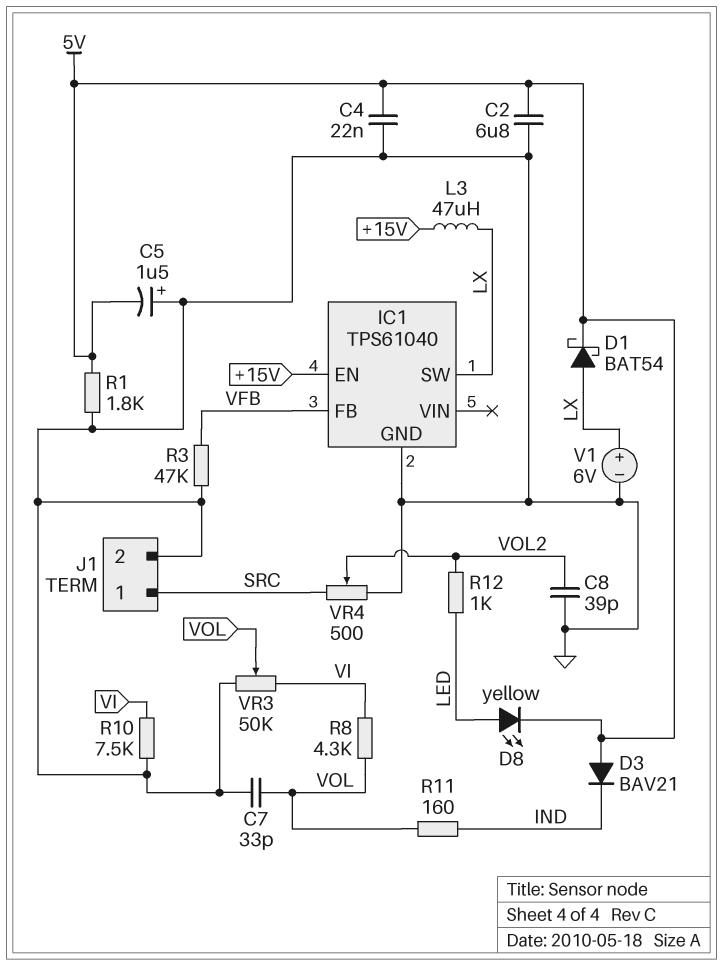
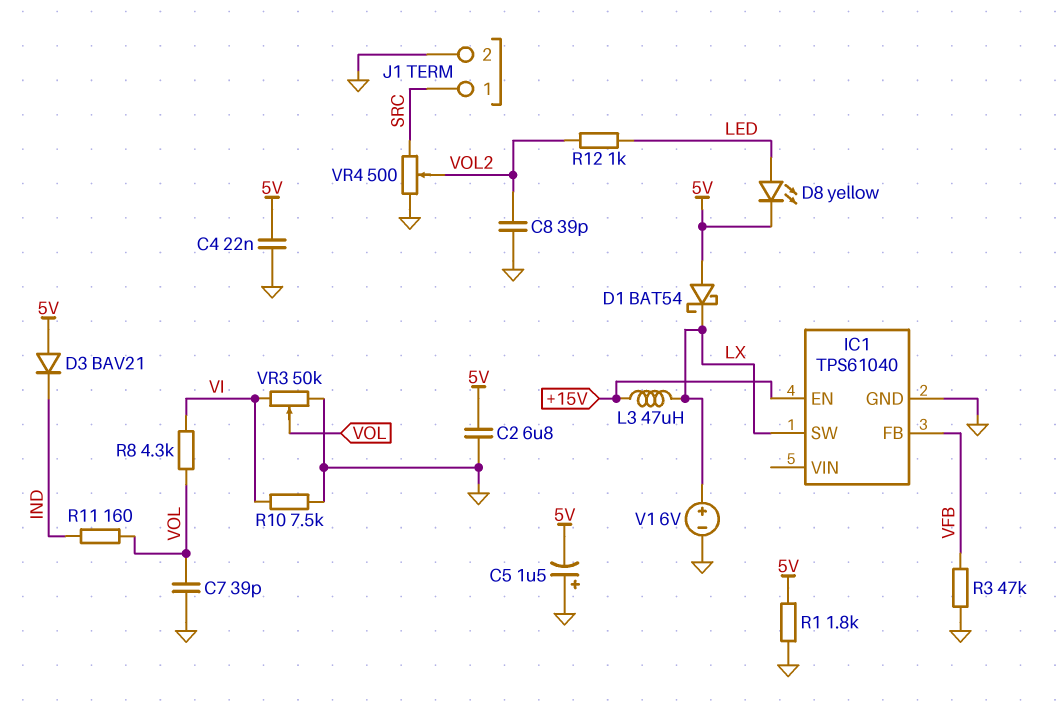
C7: 33pF (GND, VOL) -> 39pF (GND, VOL)
D1: schottky BAT54 (A LX, K 5V) -> schottky BAT54 (A 5V, K LX)

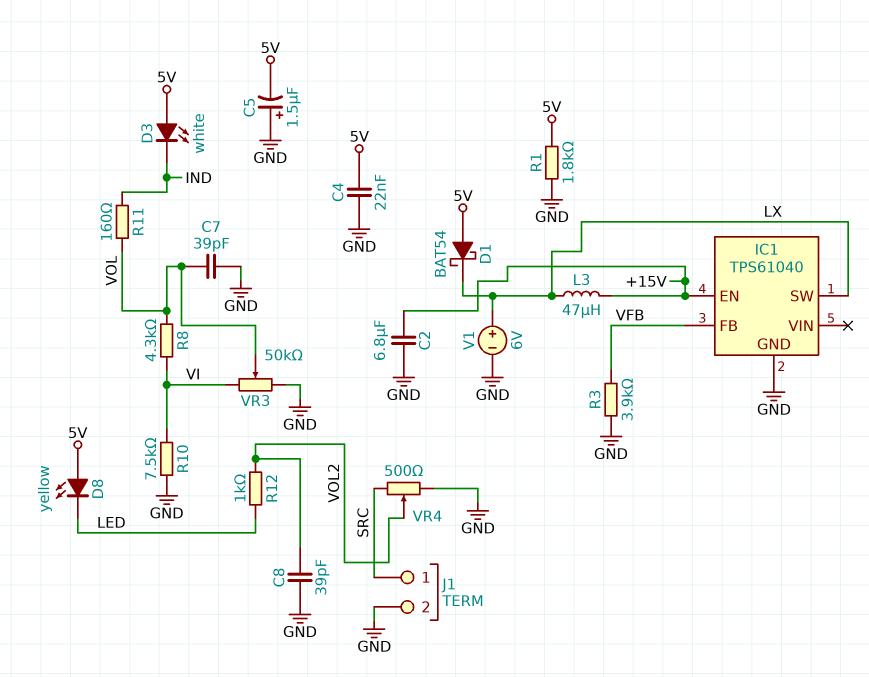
C2: 6.8uF (5V, GND) -> 6.8uF (+15V, GND)
D3: diode BAV21 (A 5V, K IND) -> LED white (A 5V, K IND)
D8: LED yellow (A LED, K 5V) -> LED yellow (A 5V, K LED)
R3: 47k (GND, VFB) -> 3.9k (GND, VFB)

